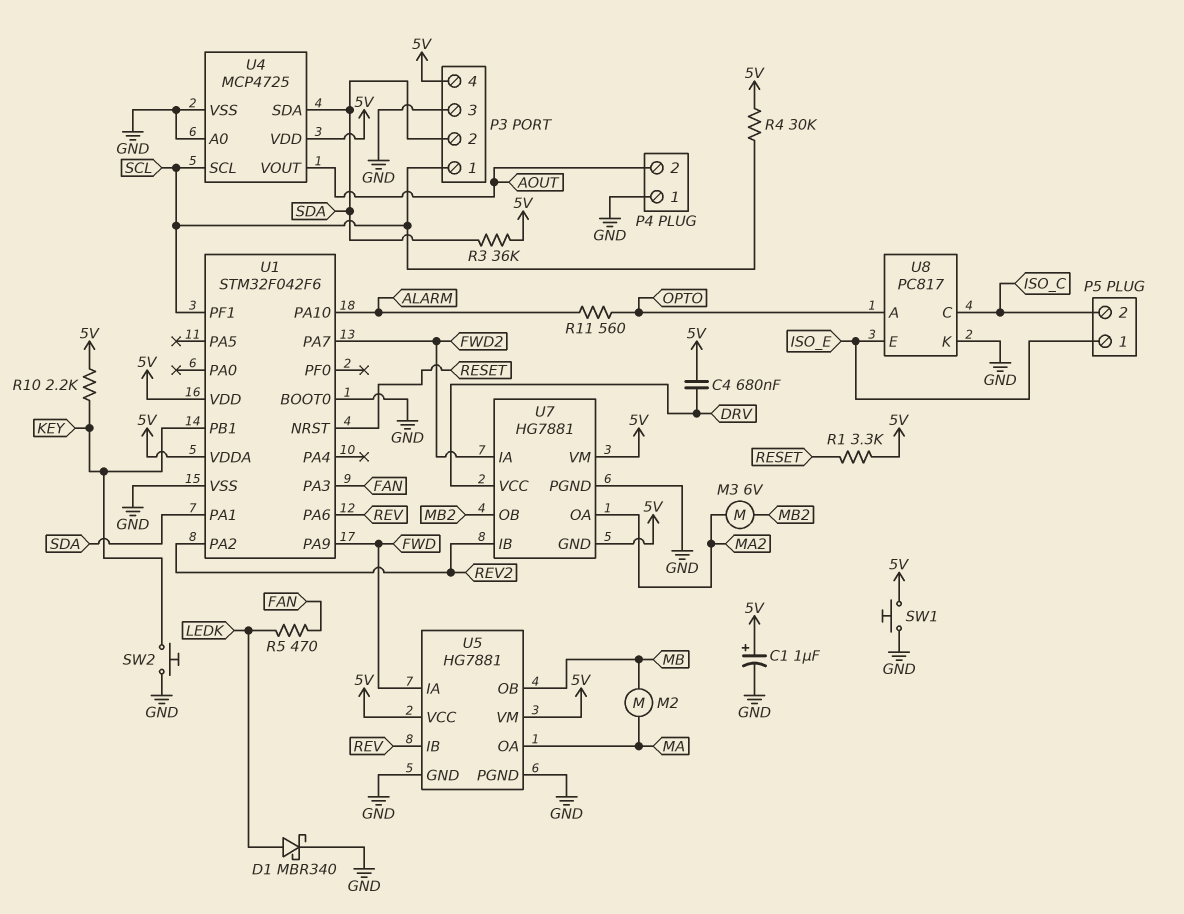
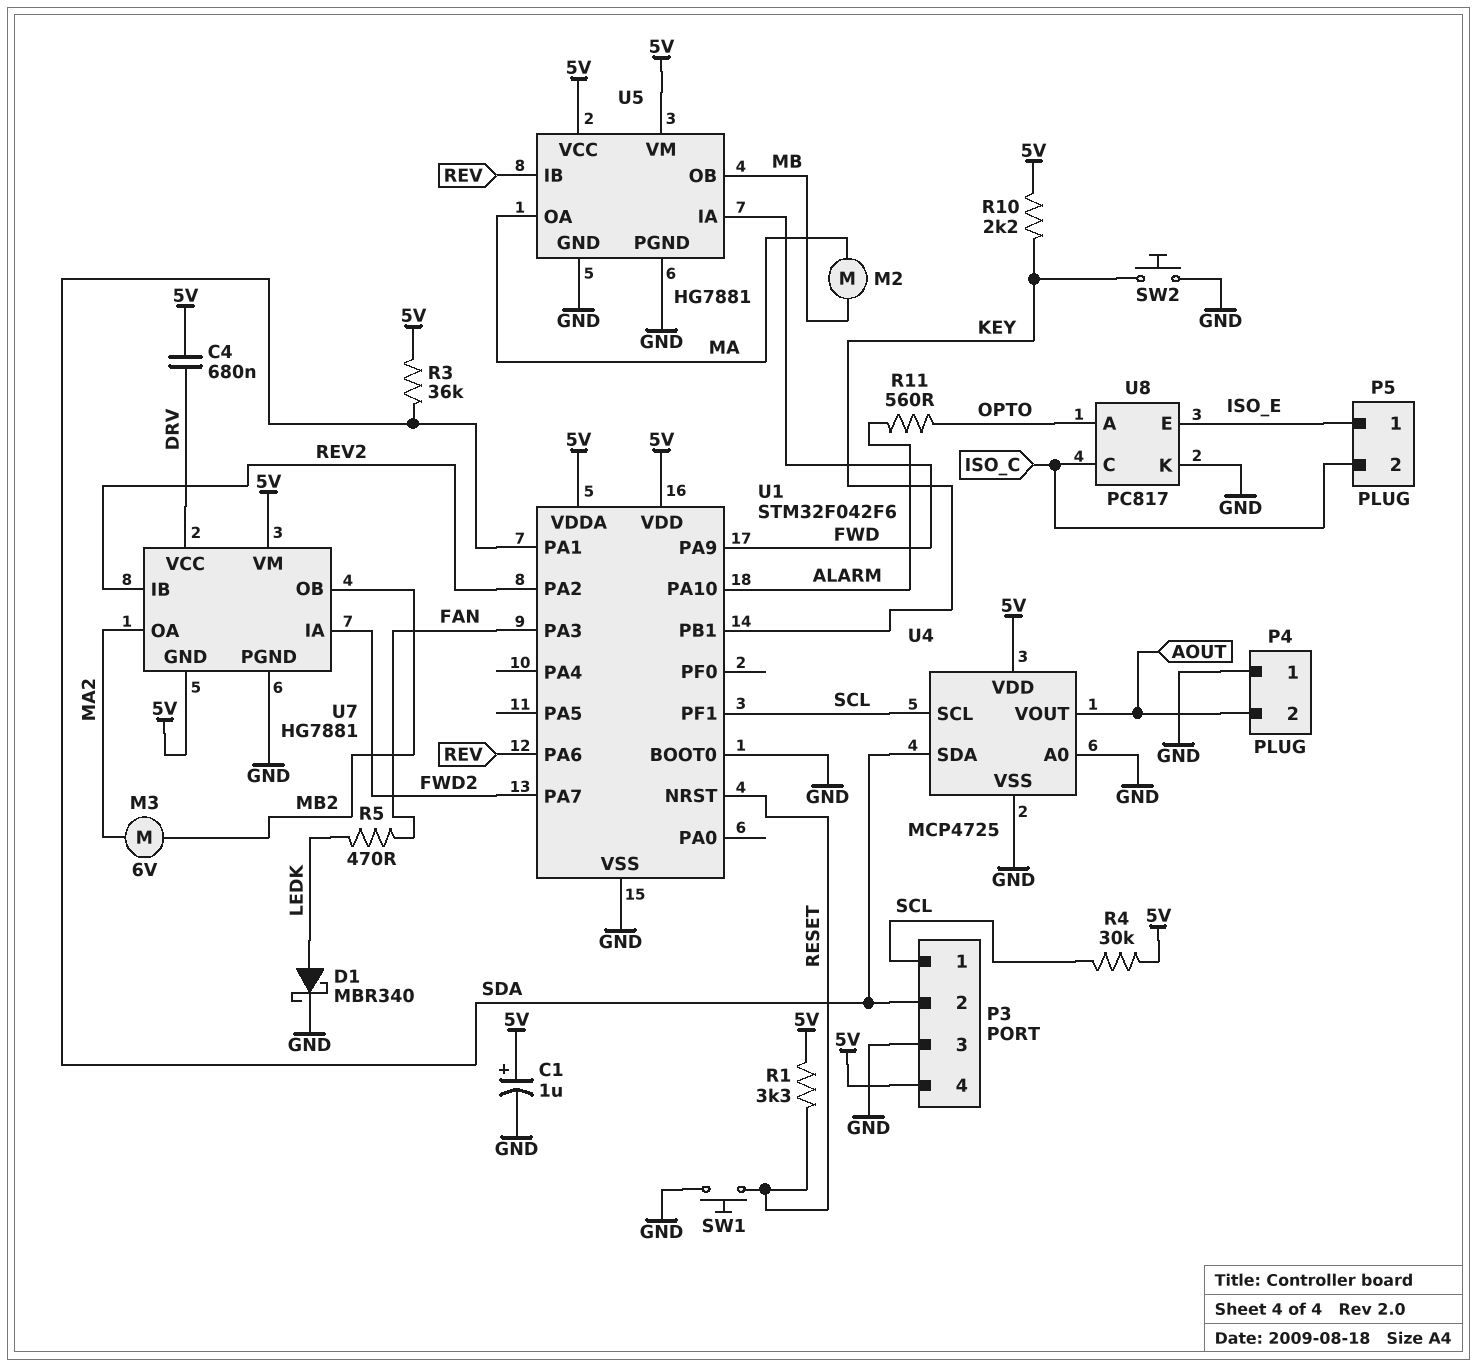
SW1: button (5V, GND) -> button (GND, RESET)

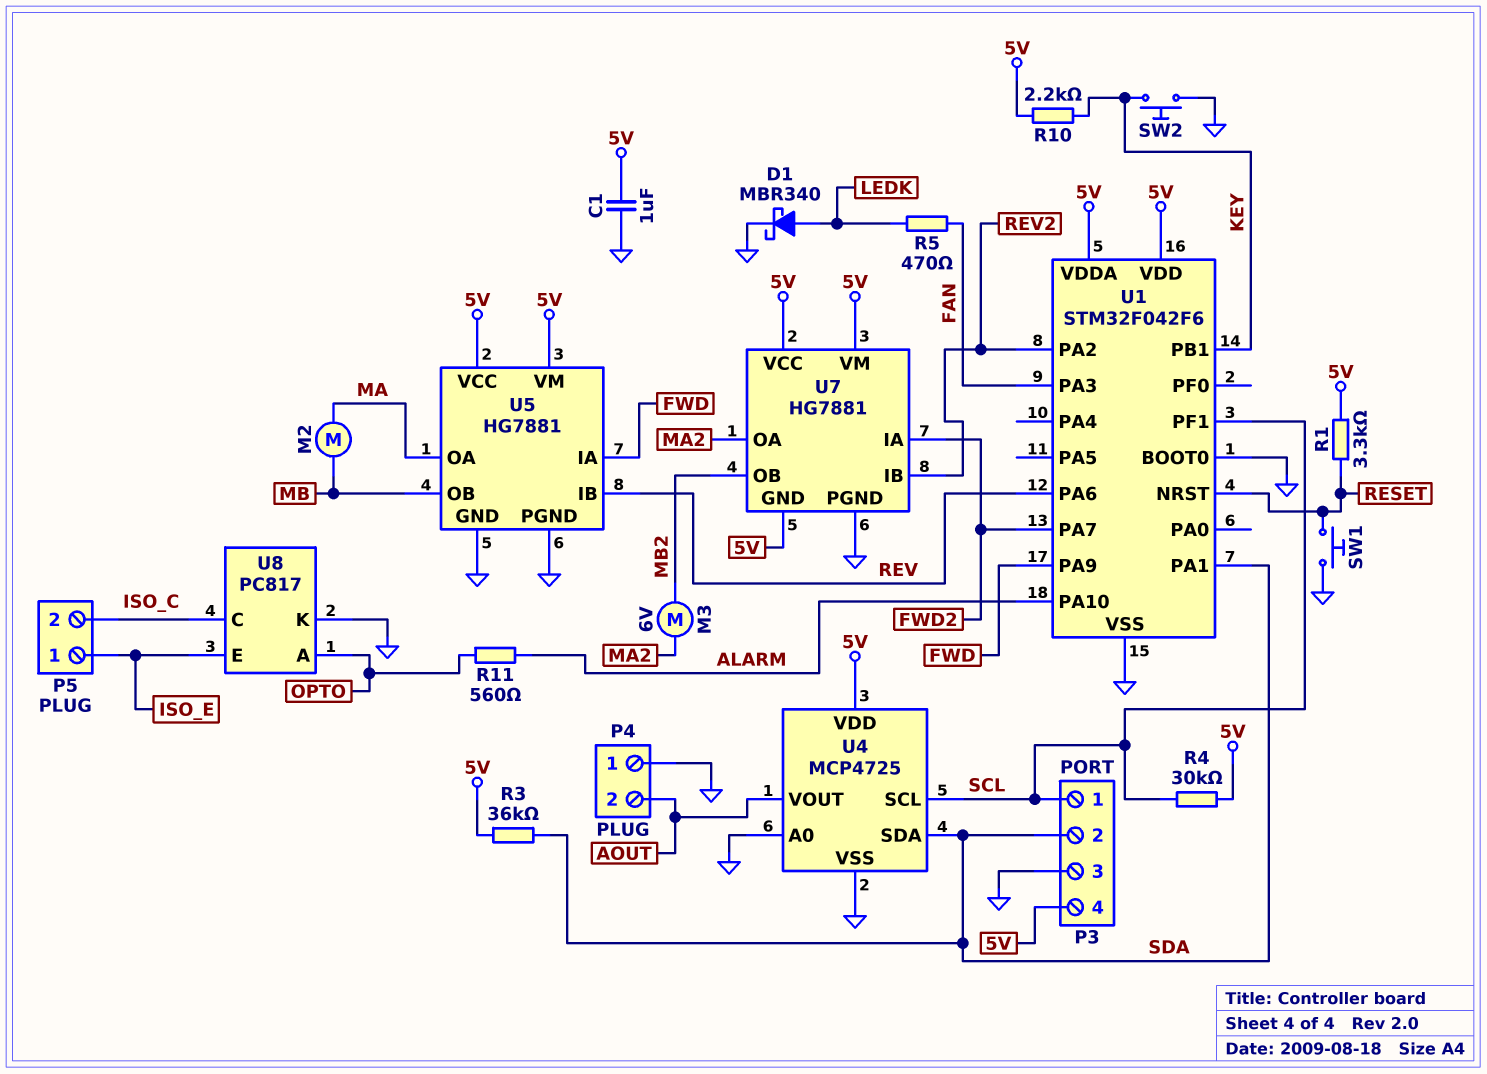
C1: 1uF (plus 5V, minus GND) -> 1uF (5V, GND)
C4: 680nF (5V, DRV) -> none
U7 pin VCC: DRV -> 5V

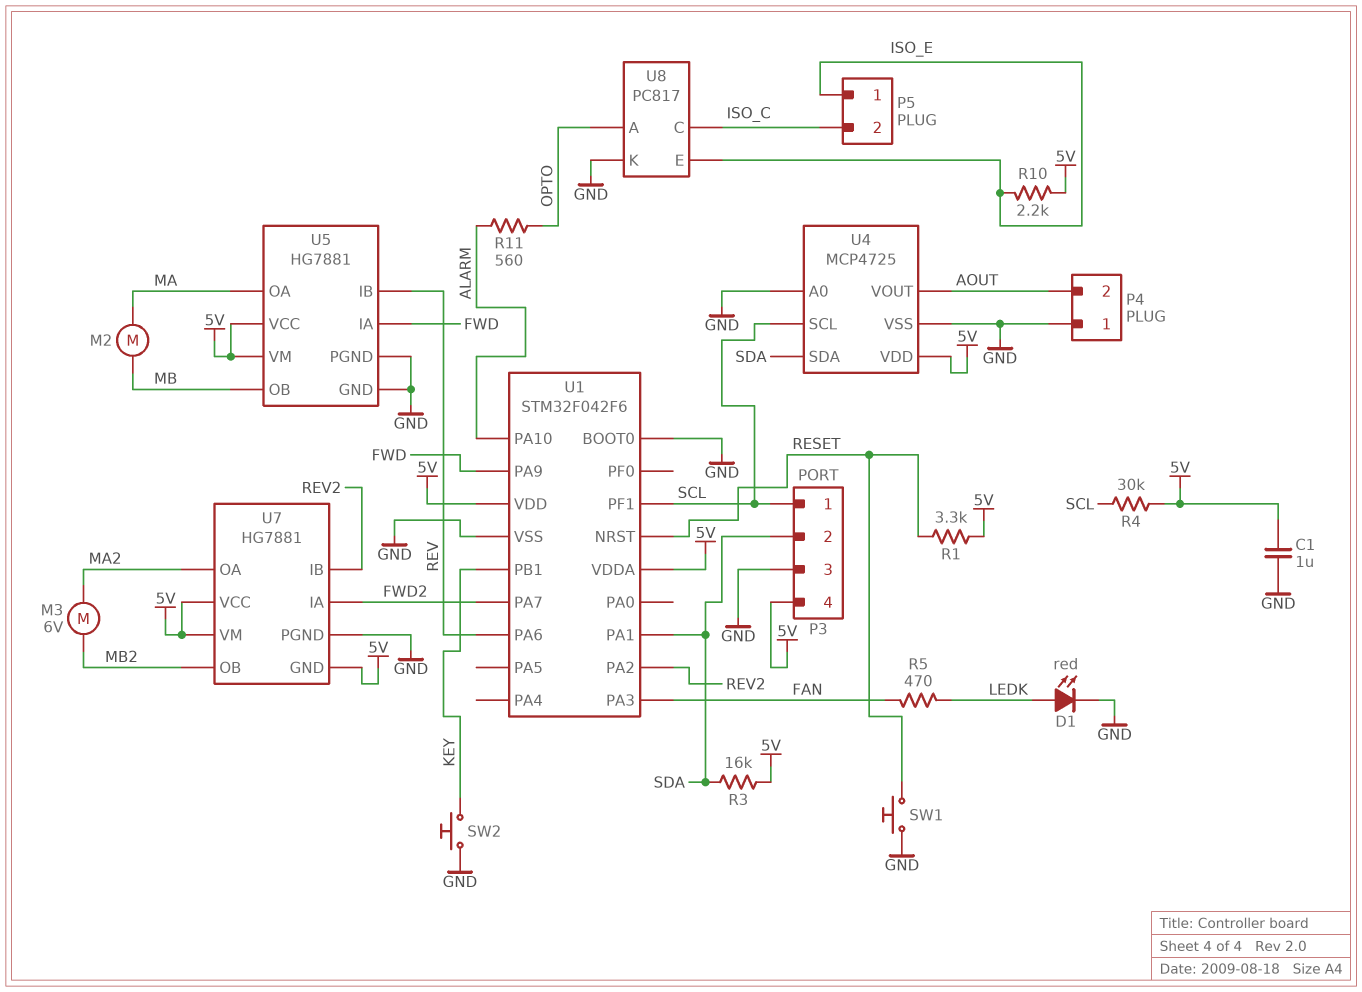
D1: schottky MBR340 (A LEDK, K GND) -> LED red (A LEDK, K GND)
R3: 36k (5V, SDA) -> 16k (5V, SDA)
R10: 2.2k (5V, KEY) -> 2.2k (5V, ISO_E)

